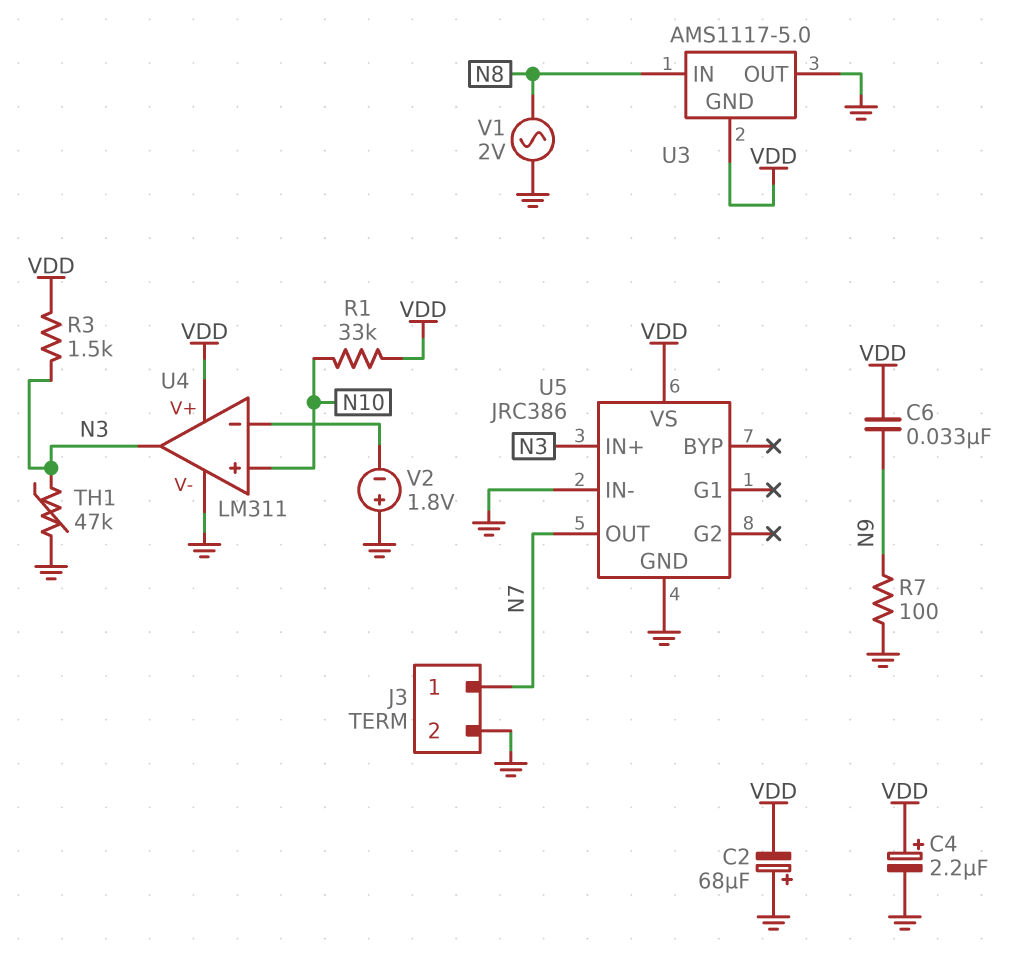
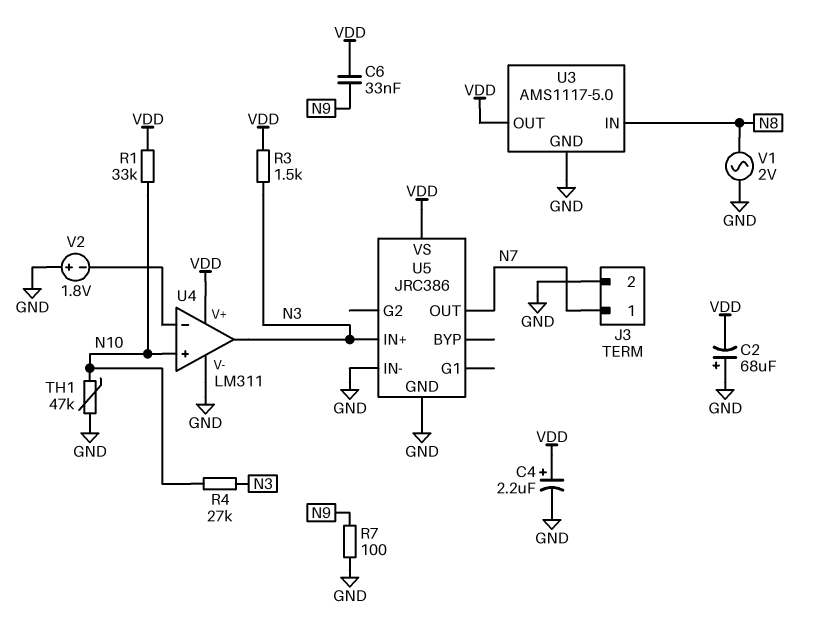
R4: none -> 27k (N3, N10)
TH1: 47k (GND, N3) -> 47k (GND, N10)
U3 pin GND: VDD -> GND
U3 pin OUT: GND -> VDD

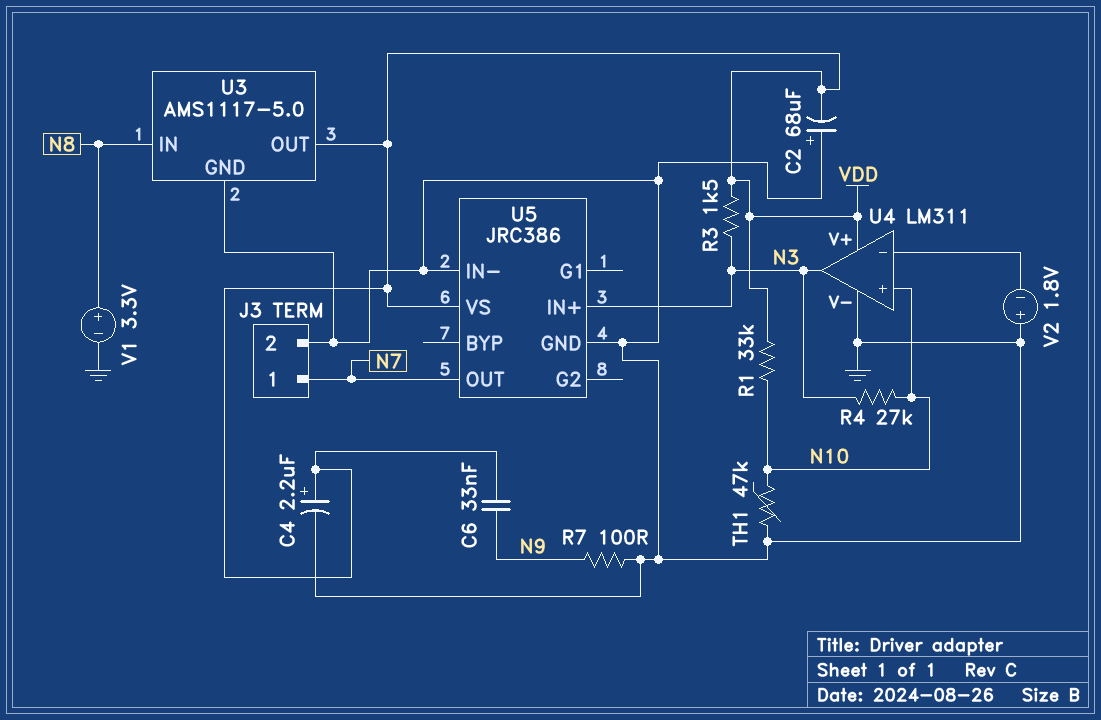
V1: AC 2V (GND, N8) -> 3.3V (plus N8, minus GND)

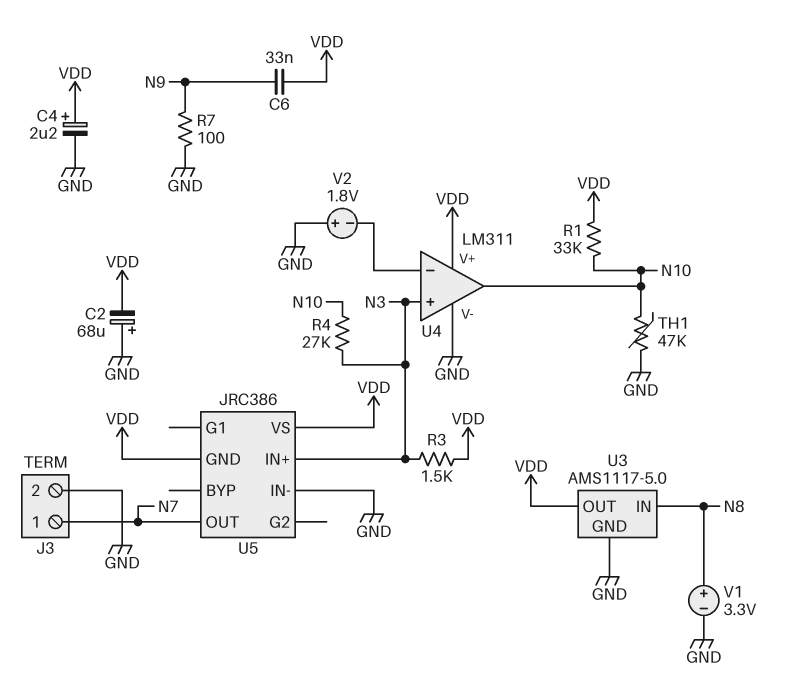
U4 pin in+: N10 -> N3
U4 pin out: N3 -> N10
U5 pin GND: GND -> VDD

